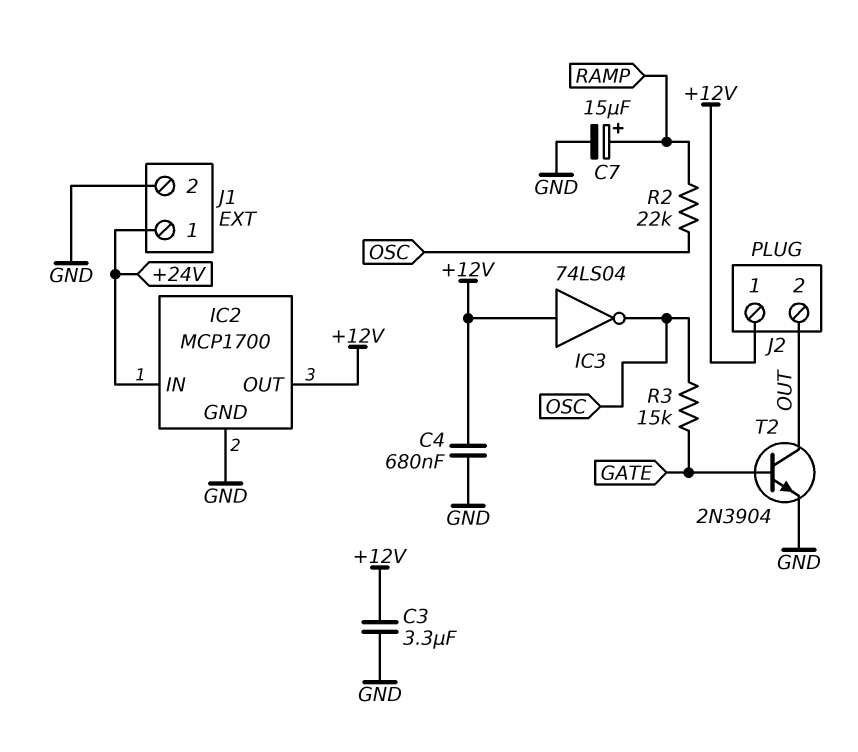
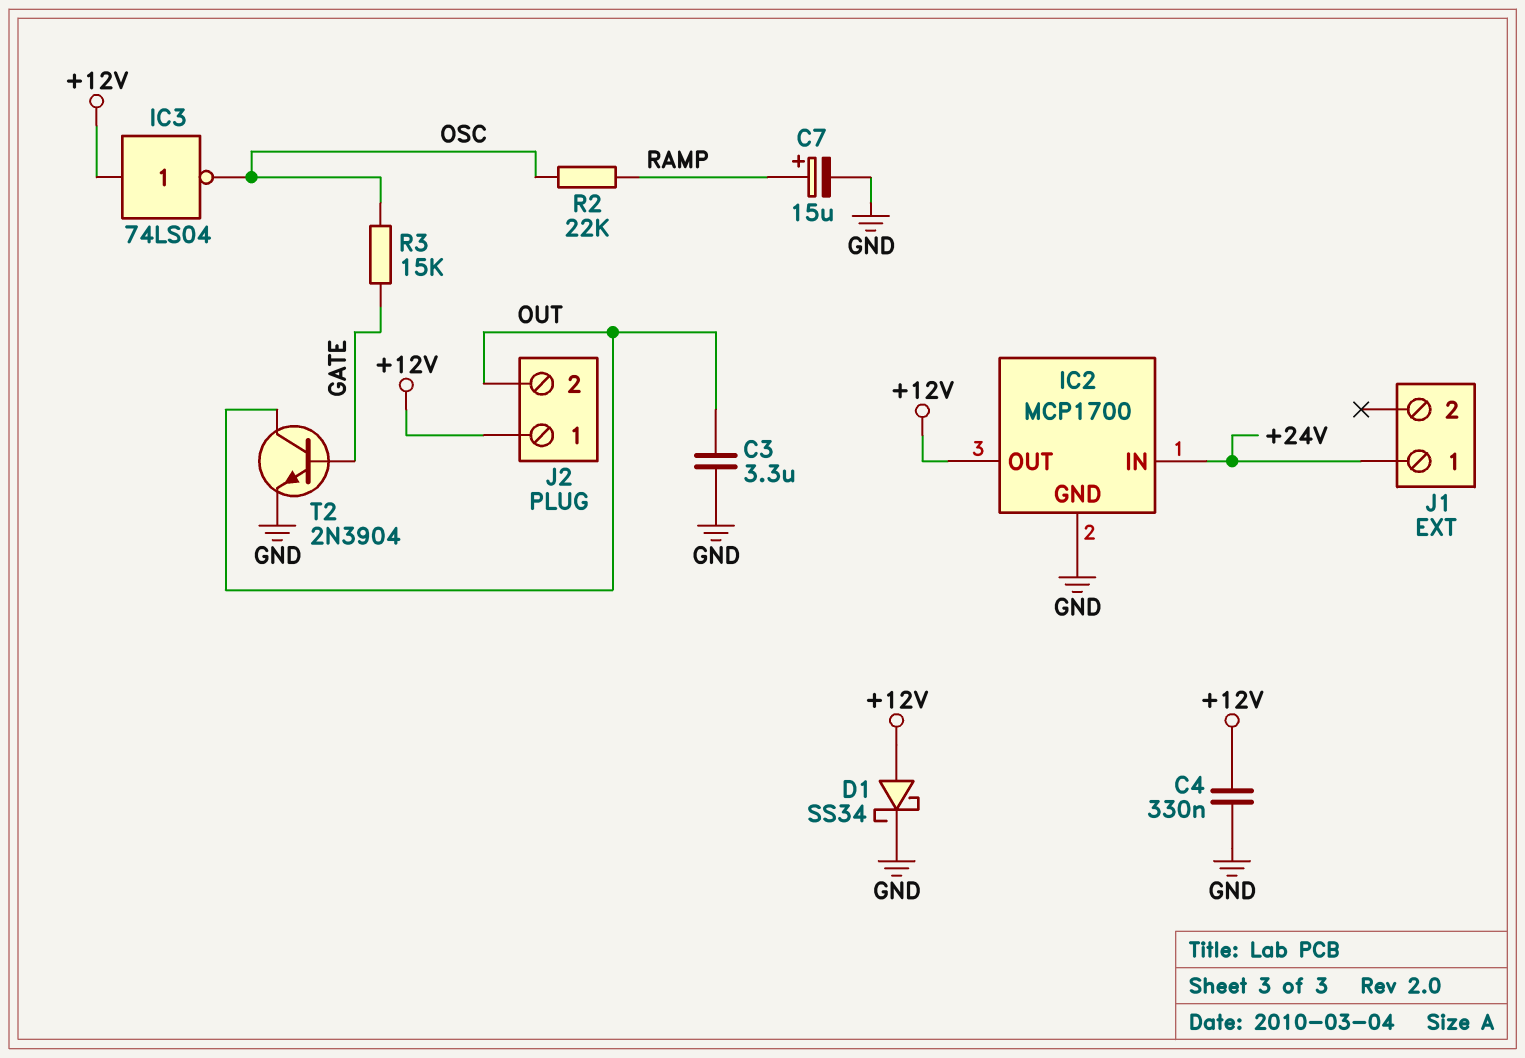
C3: 3.3uF (+12V, GND) -> 3.3uF (GND, OUT)
C4: 680nF (+12V, GND) -> 330nF (+12V, GND)
D1: none -> schottky SS34 (A +12V, K GND)
J1 pin 2: GND -> none

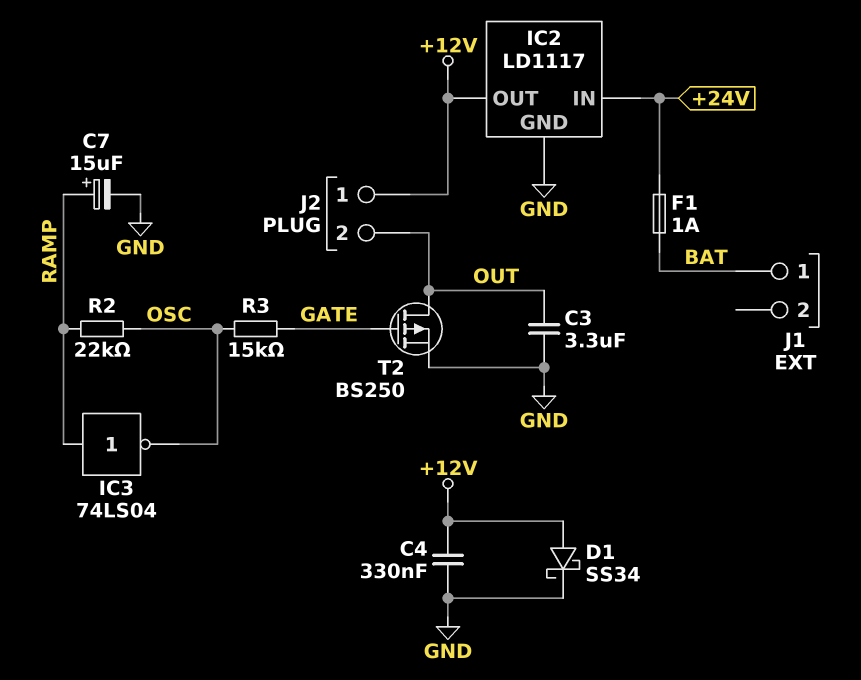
F1: none -> 1A (+24V, BAT)
IC2: MCP1700 -> LD1117
IC3: NOT 74LS04 (in +12V, out OSC) -> NOT 74LS04 (in RAMP, out OSC)
J1 pin 1: +24V -> BAT
T2: NPN 2N3904 (B GATE, C OUT, E GND) -> PMOS BS250 (G GATE, D OUT, S GND)

